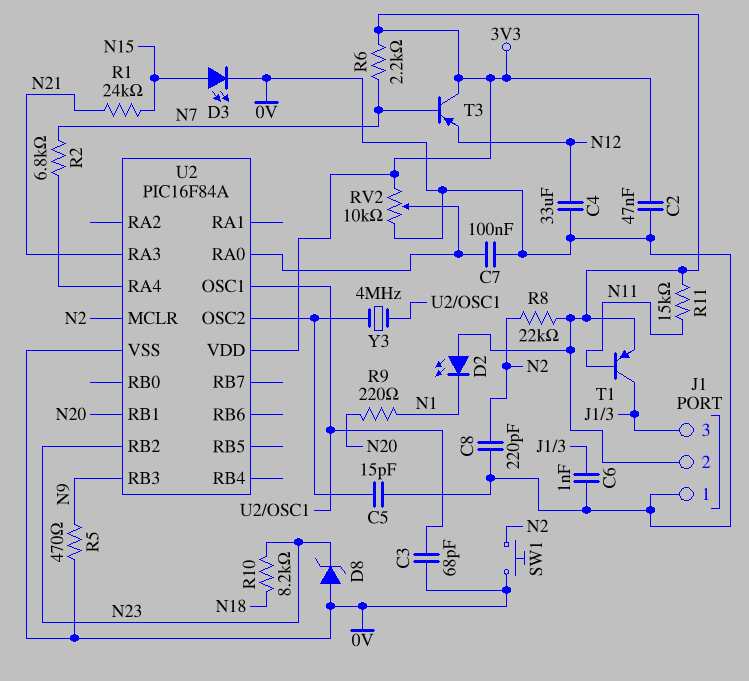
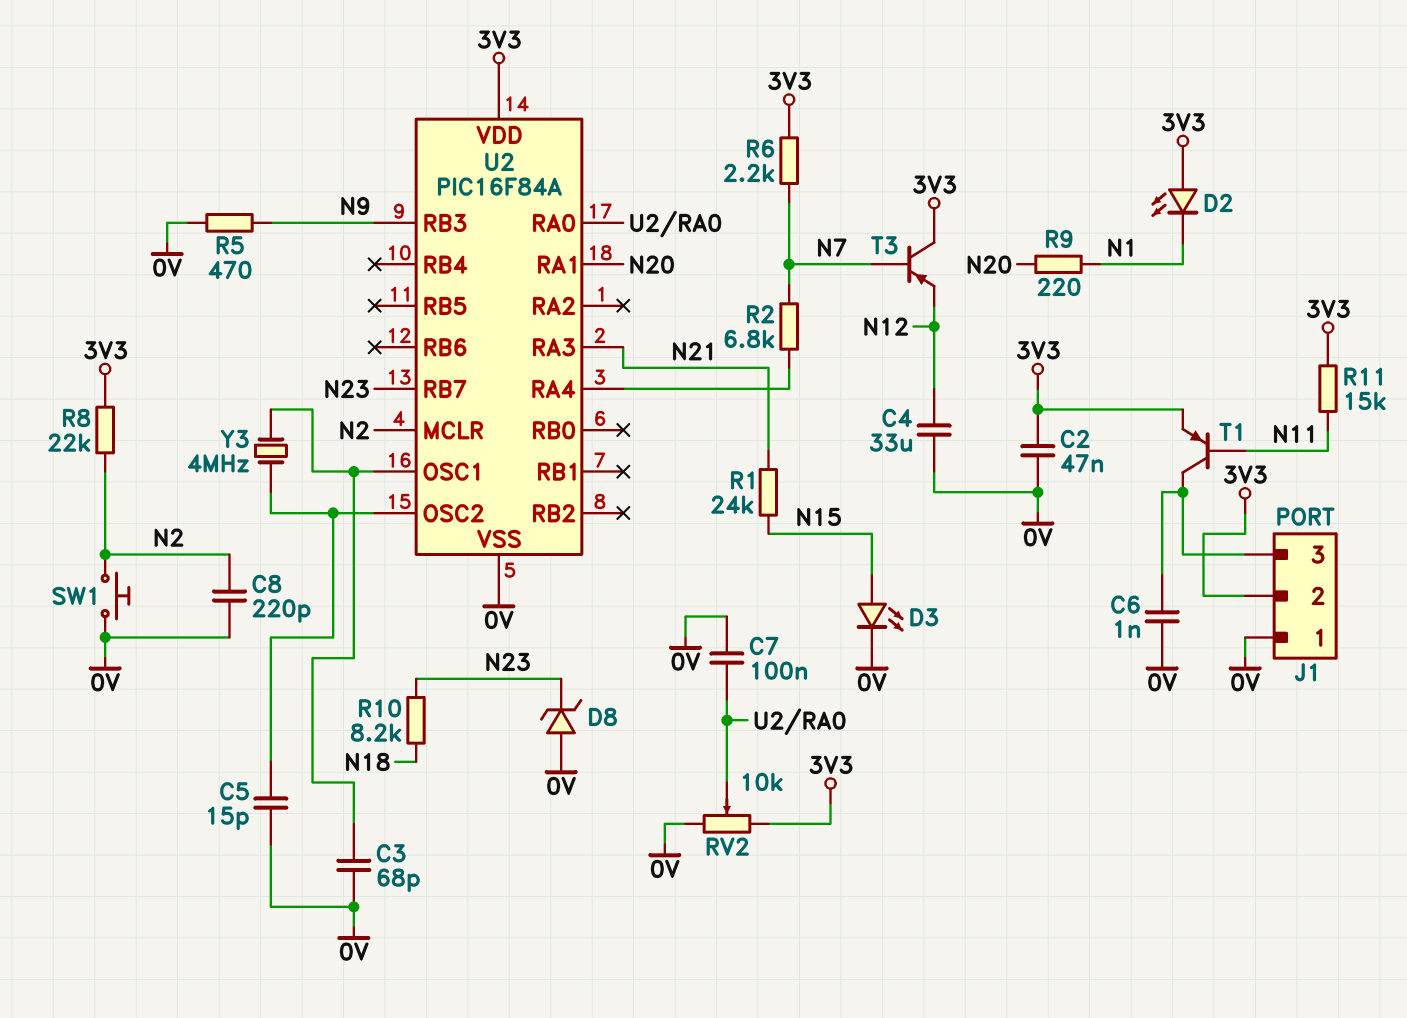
U2 pin RA1: none -> N20
U2 pin RB1: N20 -> none
U2 pin RB2: N23 -> none
U2 pin RB7: none -> N23

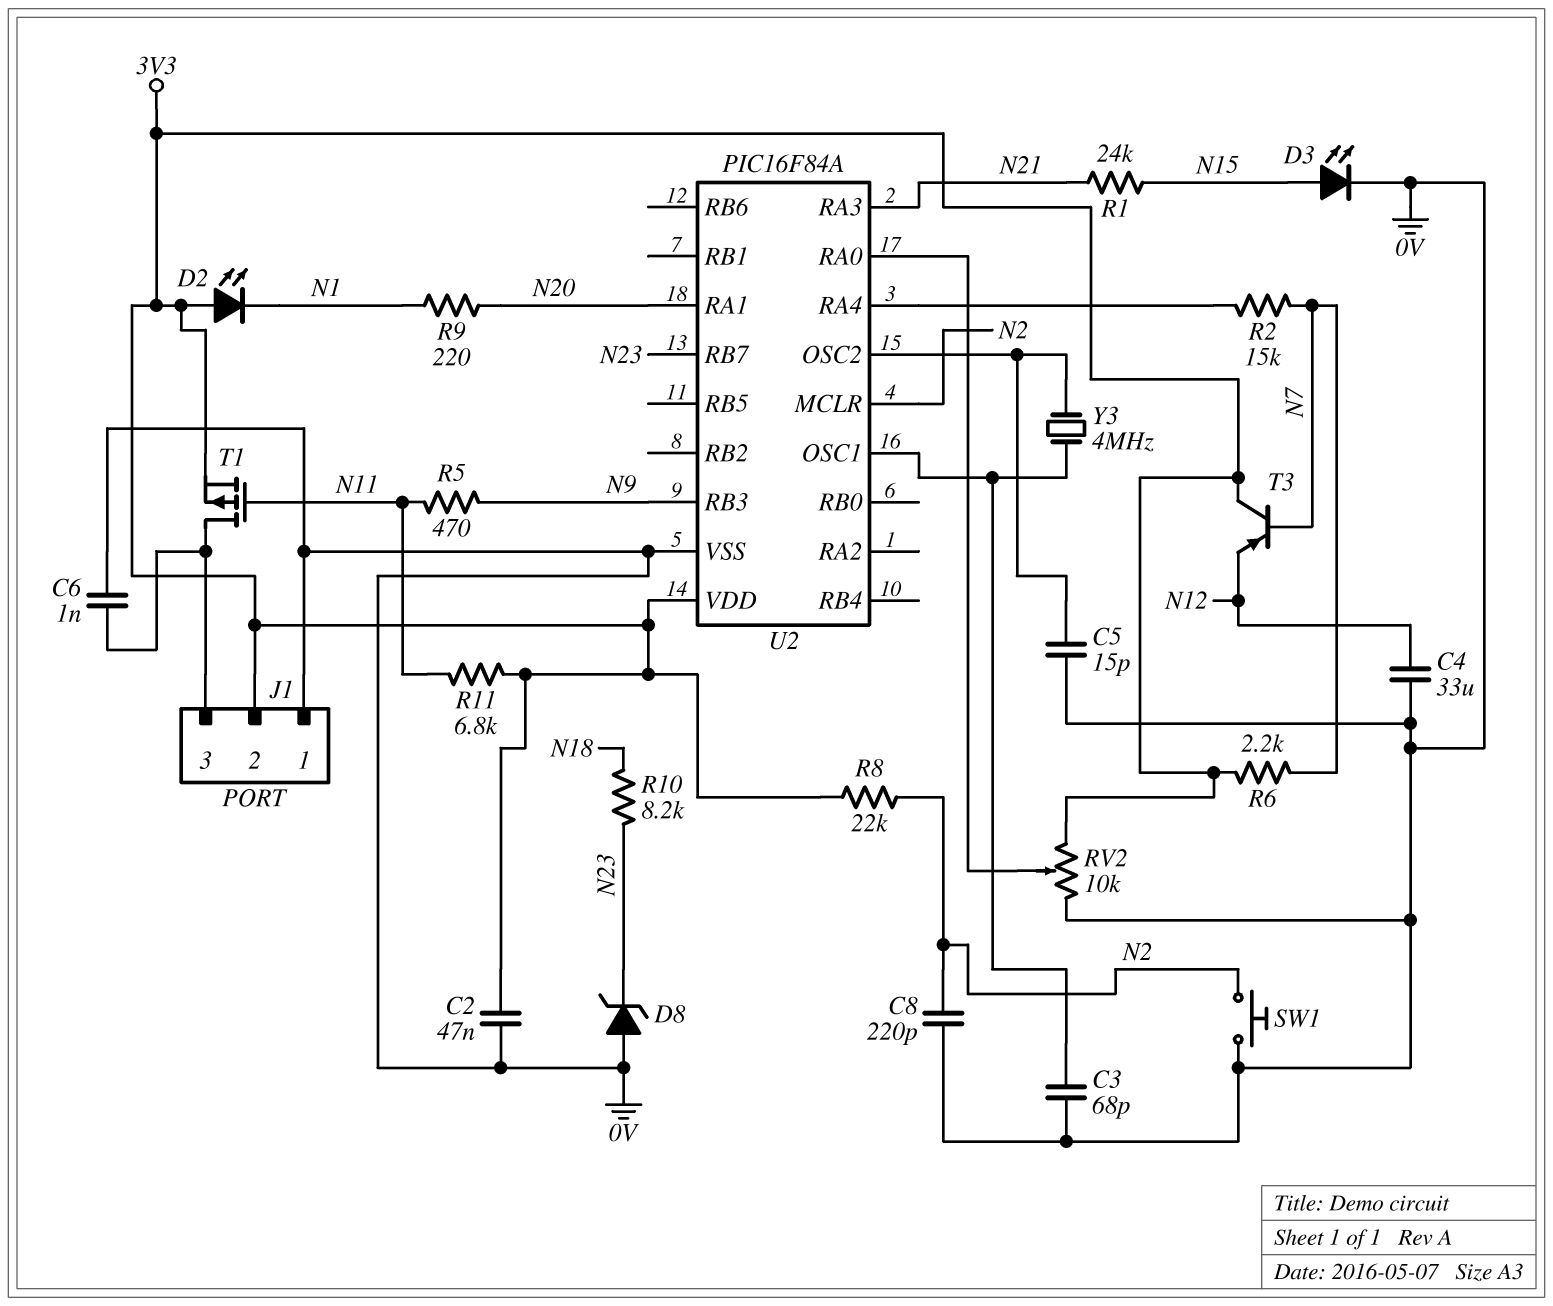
C7: 100nF (0V, U2/RA0) -> none
R2: 6.8k (N7, U2/RA4) -> 15k (N7, U2/RA4)
R5: 470 (0V, N9) -> 470 (N9, N11)
R11: 15k (3V3, N11) -> 6.8k (3V3, N11)
T1: PNP (B N11, C J1/3, E 3V3) -> PMOS (G N11, D J1/3, S 3V3)

